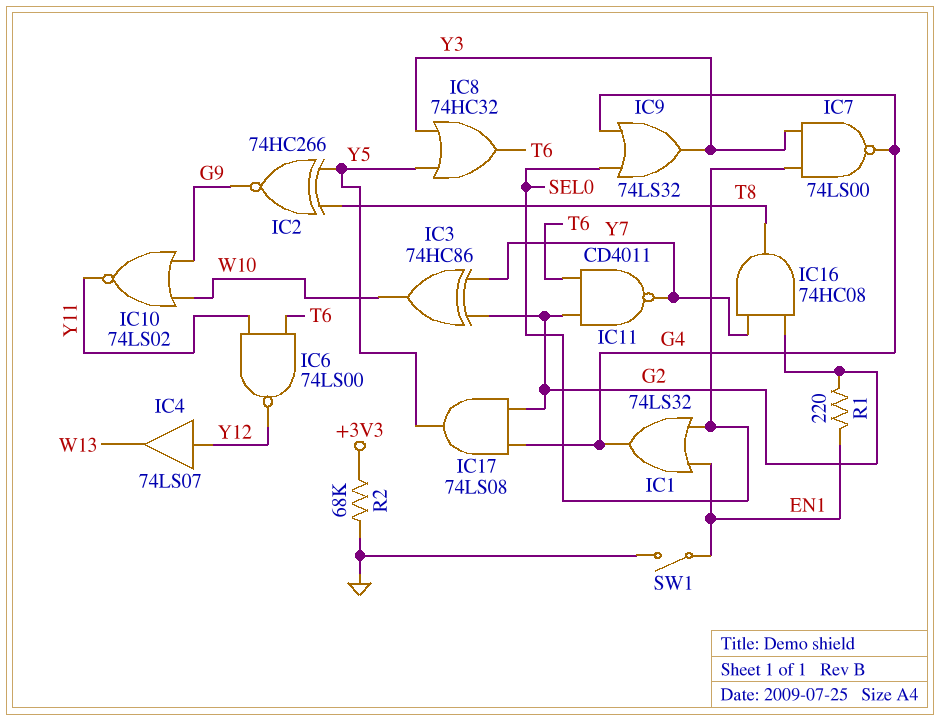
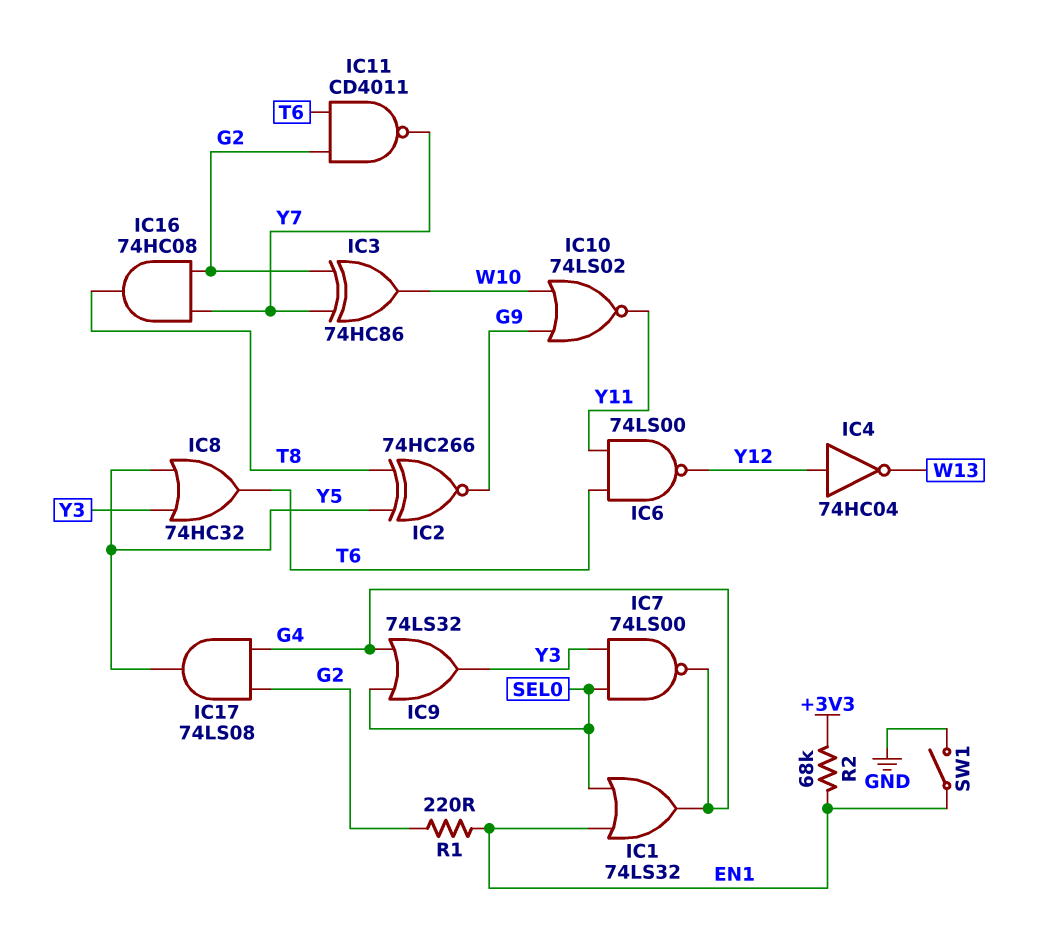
IC4: buffer 74LS07 (in Y12, out W13) -> NOT 74HC04 (in Y12, out W13)
R2: 68k (+3V3, GND) -> 68k (+3V3, EN1)

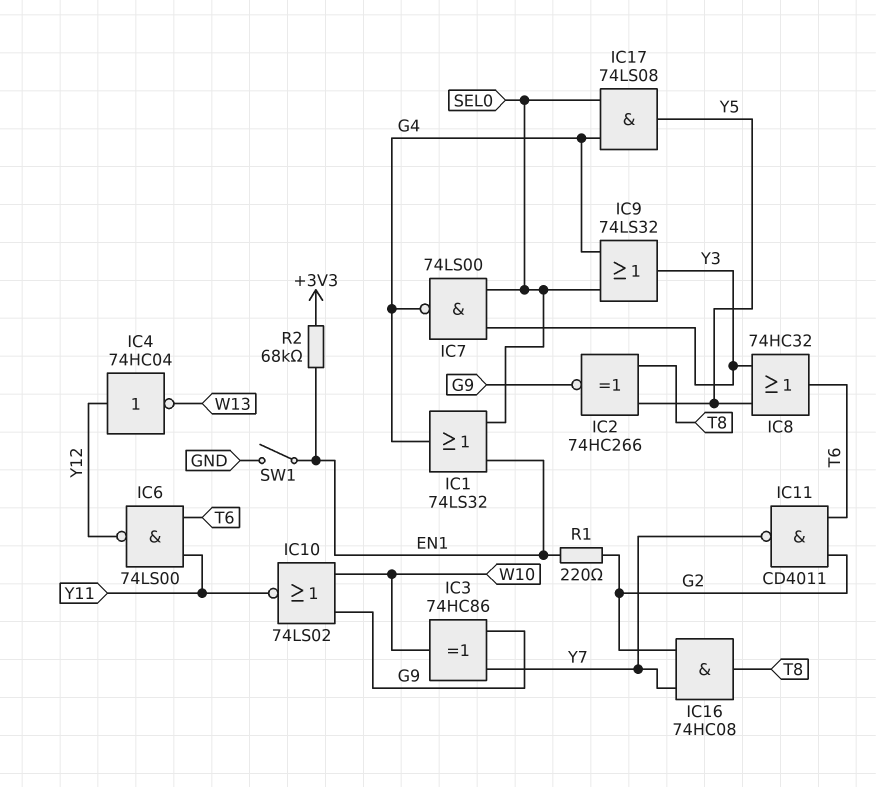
IC3: XOR 74HC86 (in G2, in Y7, out W10) -> XOR 74HC86 (in G9, in Y7, out W10)
IC17: AND 74LS08 (in G2, in G4, out Y5) -> AND 74LS08 (in G4, in SEL0, out Y5)

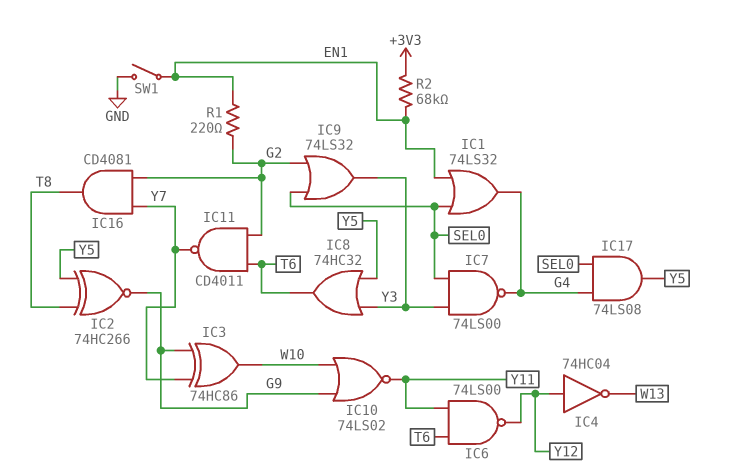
IC9: OR 74LS32 (in G4, in SEL0, out Y3) -> OR 74LS32 (in G2, in SEL0, out Y3)
IC16: AND 74HC08 (in G2, in Y7, out T8) -> AND CD4081 (in G2, in Y7, out T8)

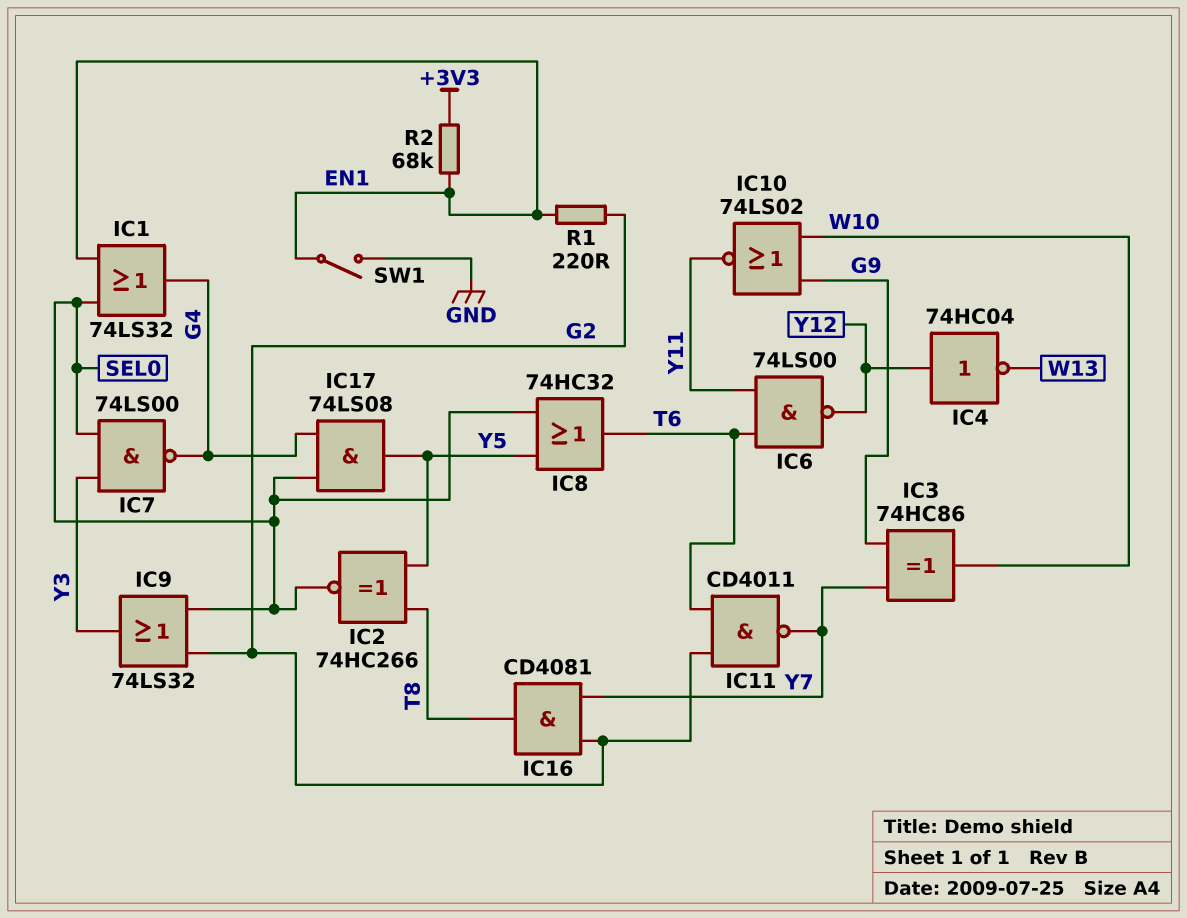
IC2: XNOR 74HC266 (in T8, in Y5, out G9) -> XNOR 74HC266 (in T8, in Y5, out SEL0)
IC8: OR 74HC32 (in Y3, in Y5, out T6) -> OR 74HC32 (in SEL0, in Y5, out T6)

